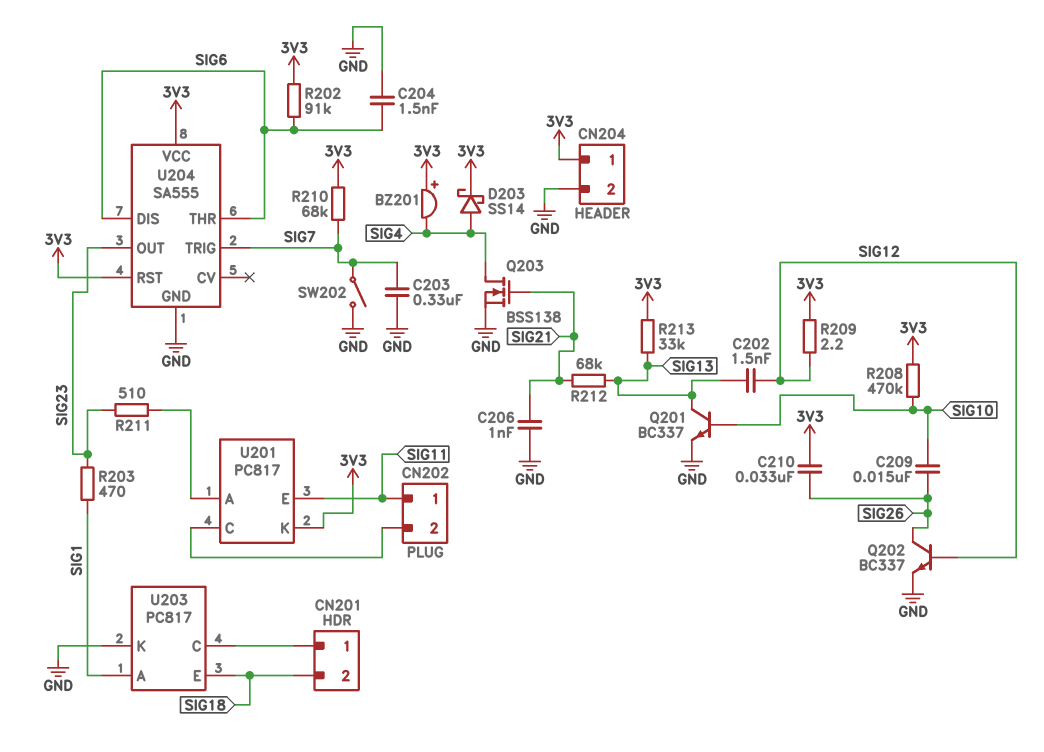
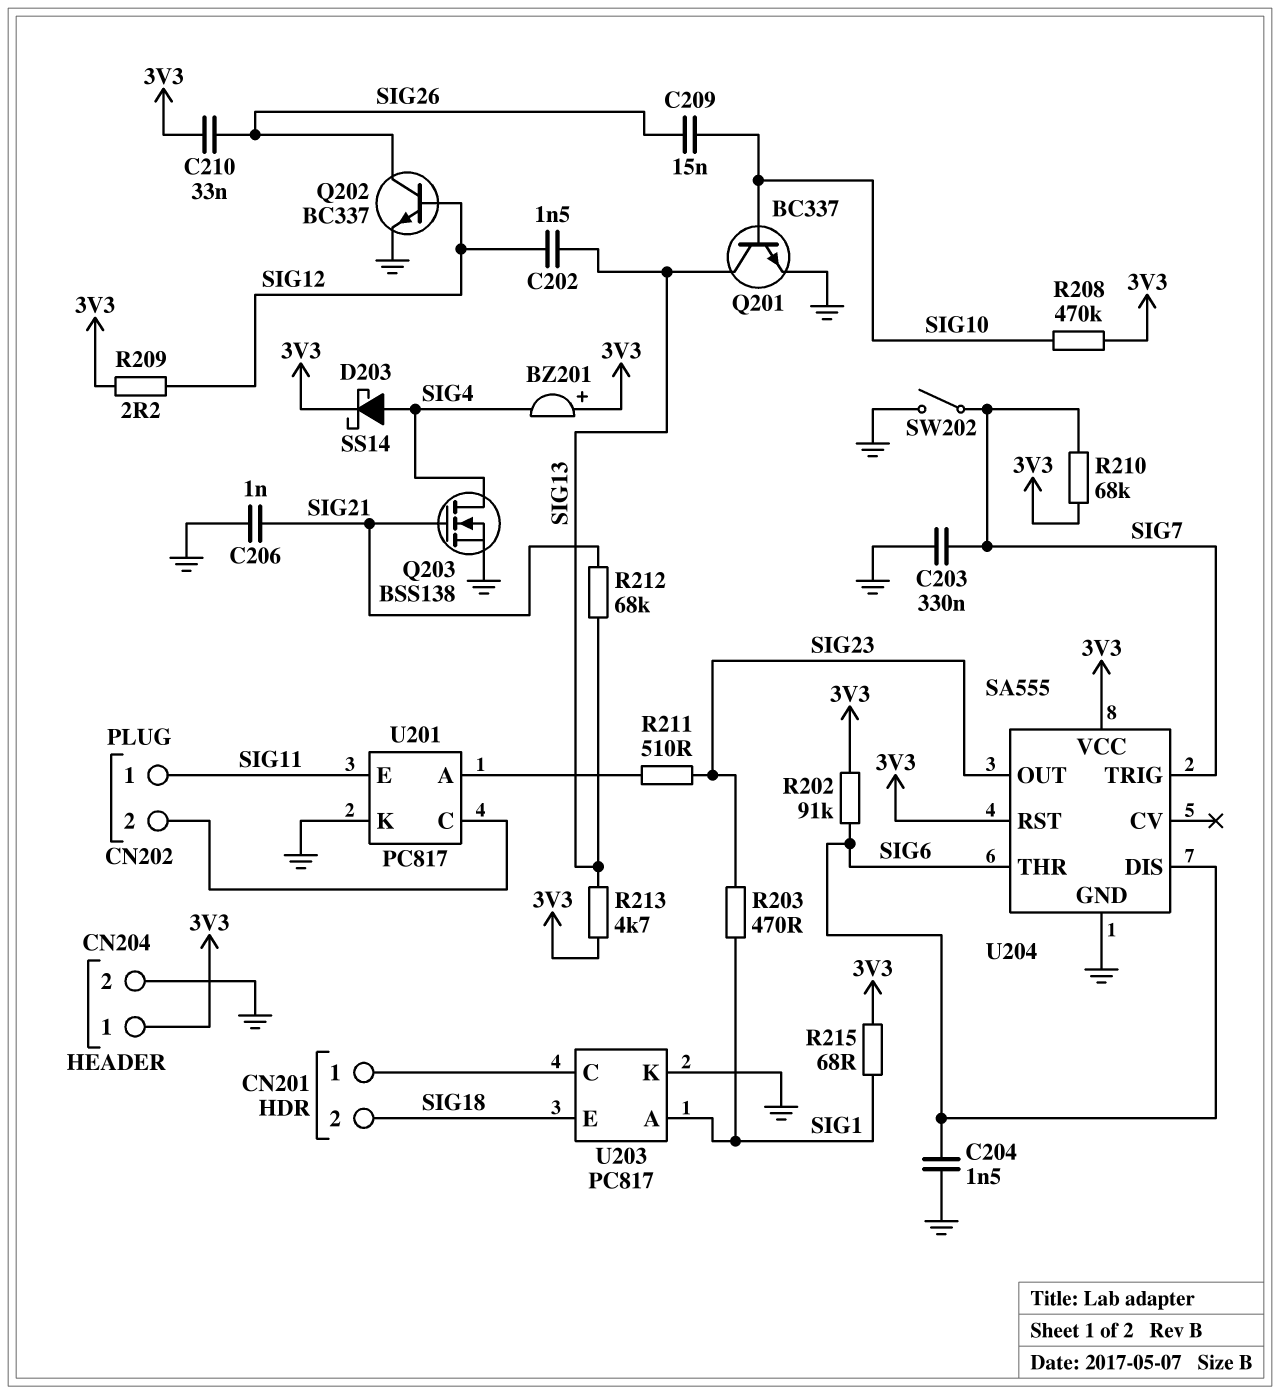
R213: 33k (3V3, SIG13) -> 4.7k (3V3, SIG13)
R215: none -> 68 (3V3, SIG1)
U201 pin K: 3V3 -> GND

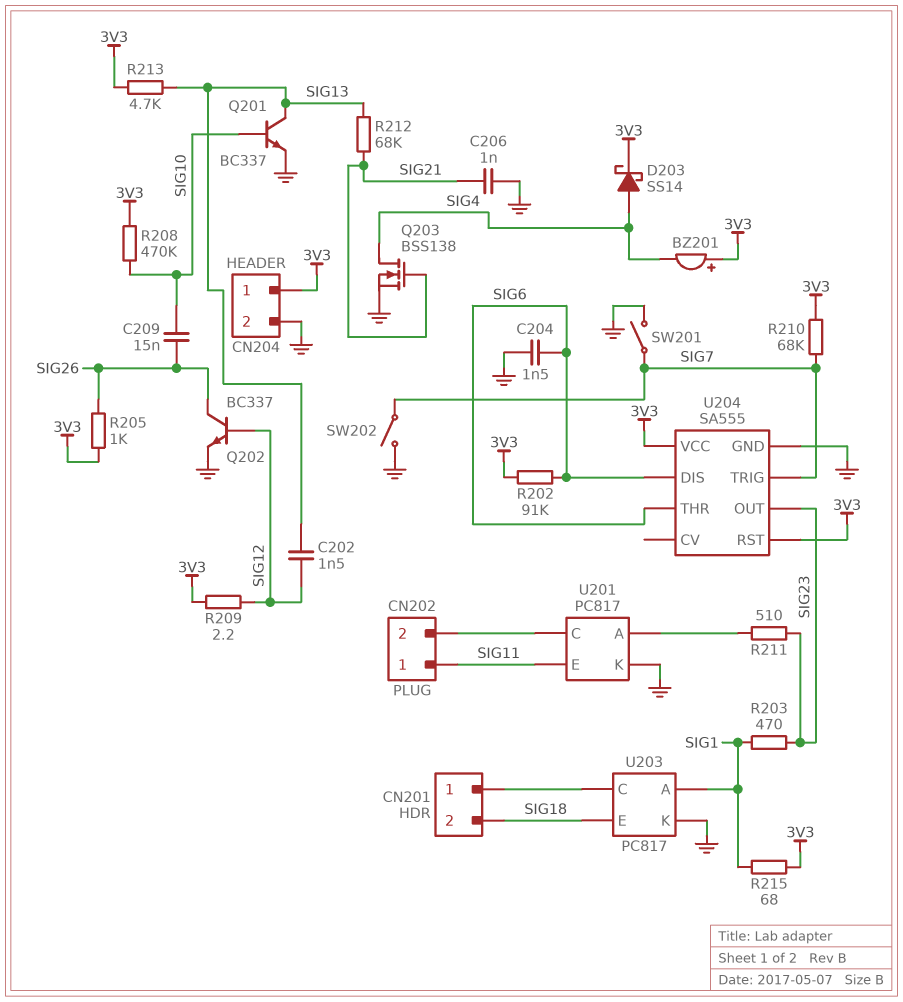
C203: 330nF (GND, SIG7) -> none
C210: 33nF (3V3, SIG26) -> none
R205: none -> 1k (3V3, SIG26)
SW201: none -> switch (GND, SIG7)

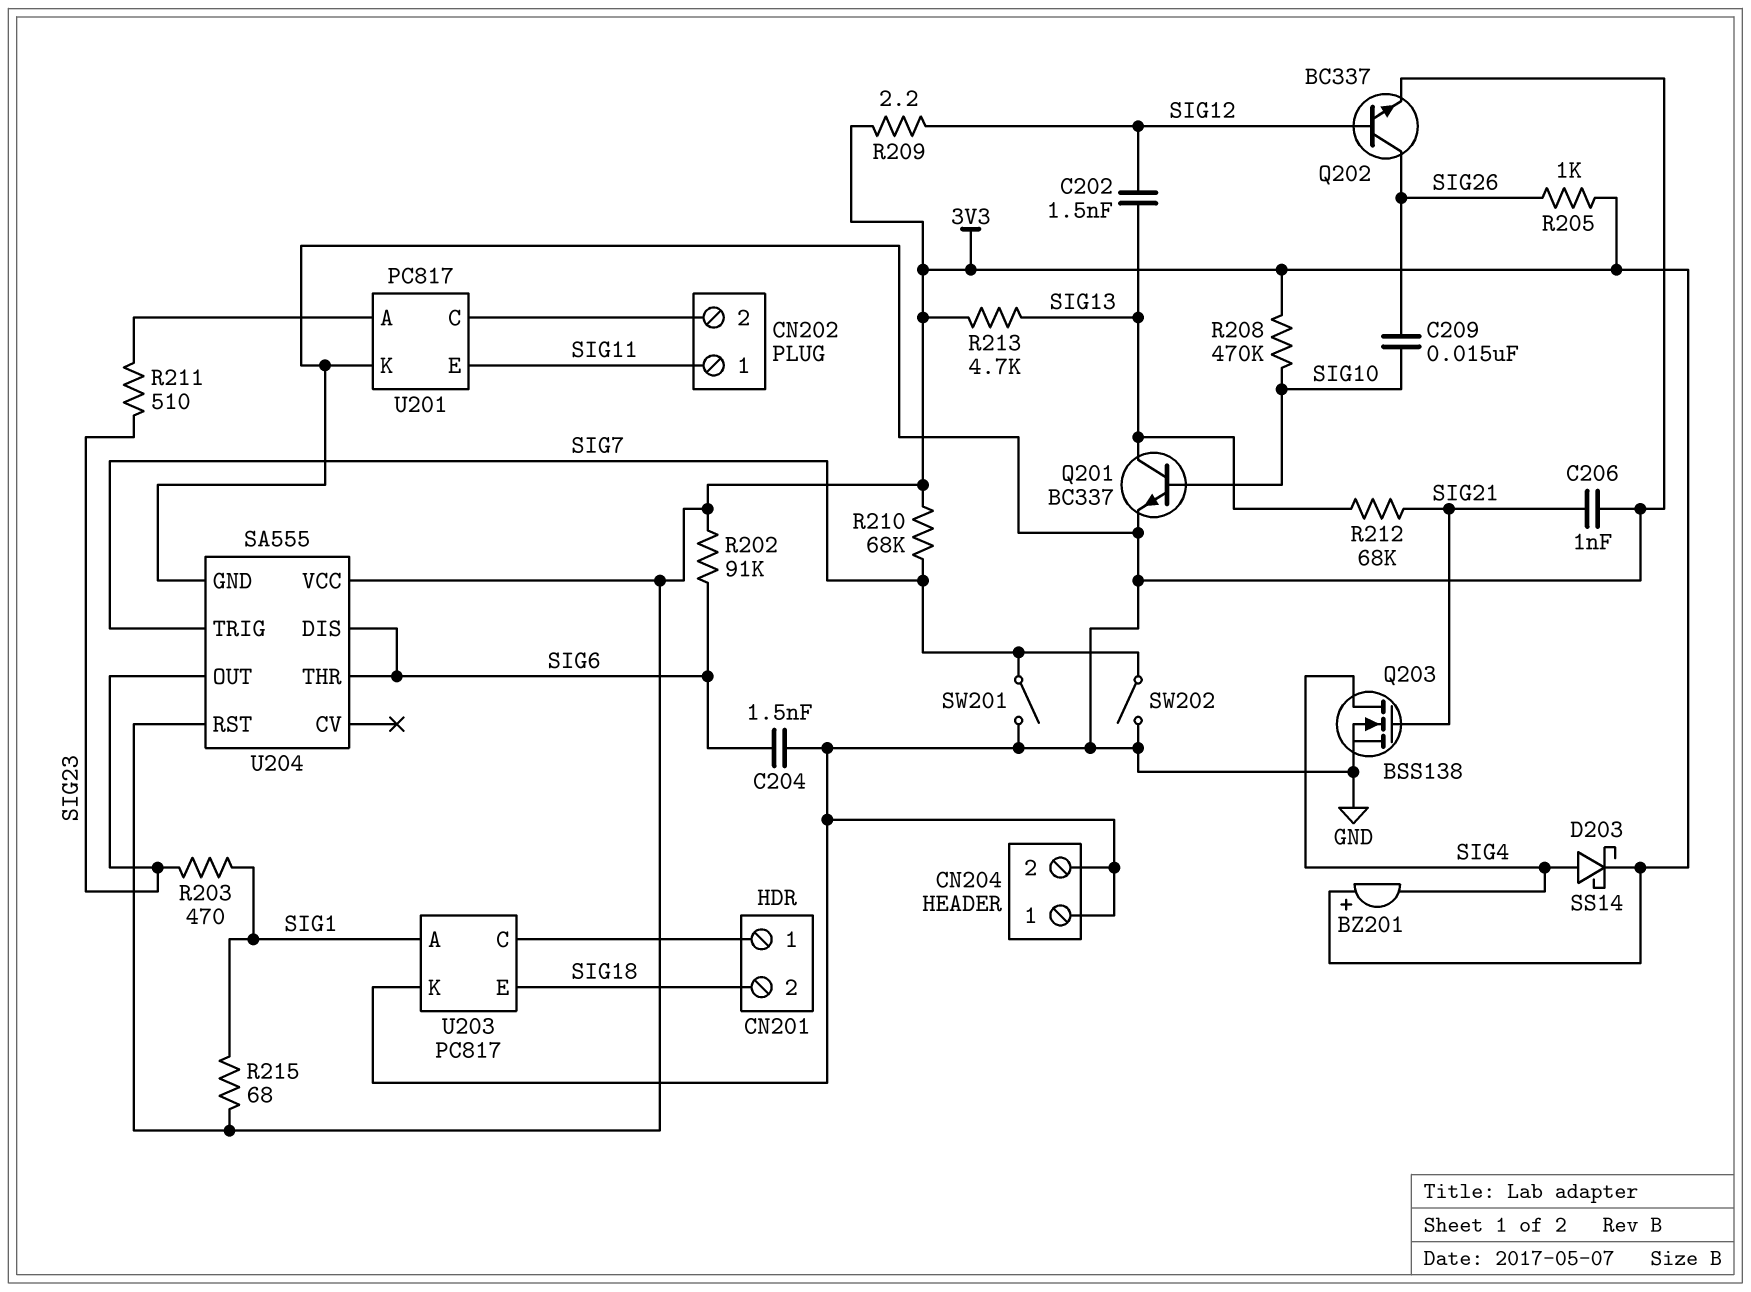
CN204 pin 1: 3V3 -> GND

